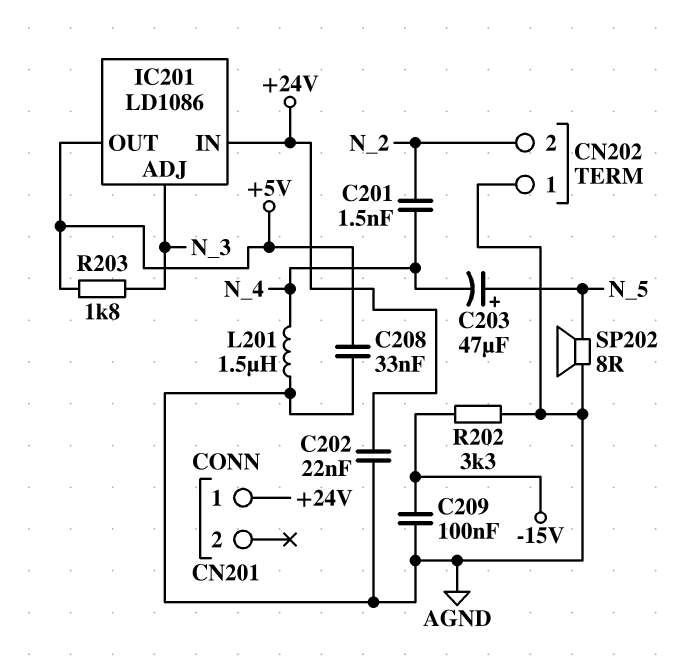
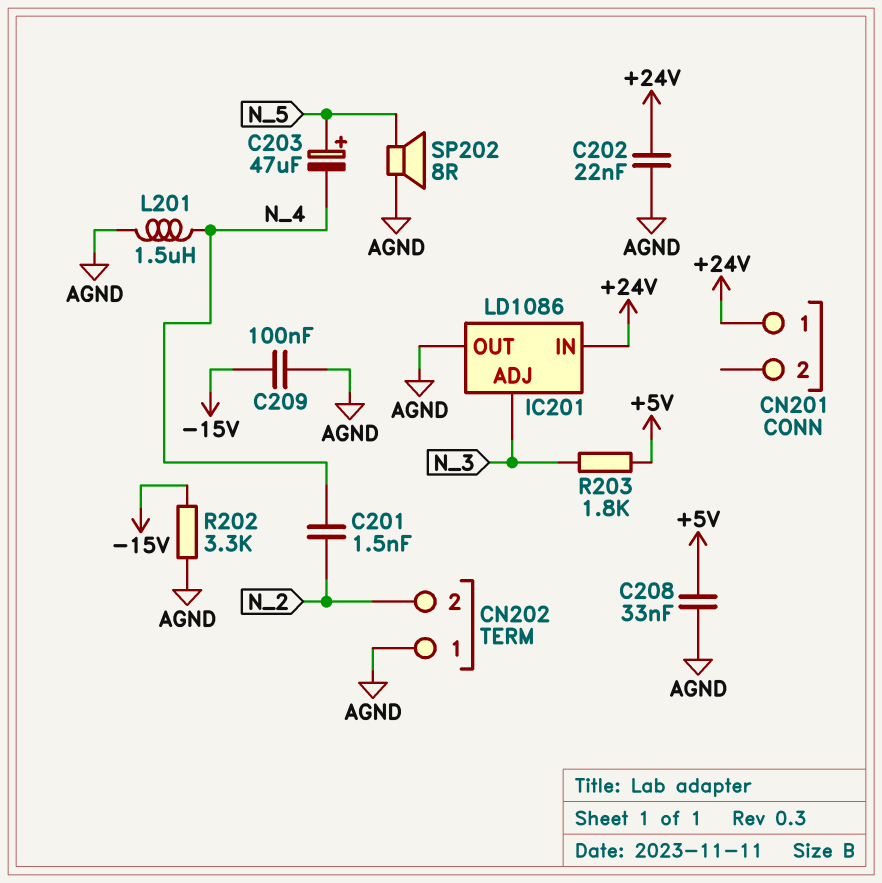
IC201 pin OUT: +5V -> AGND

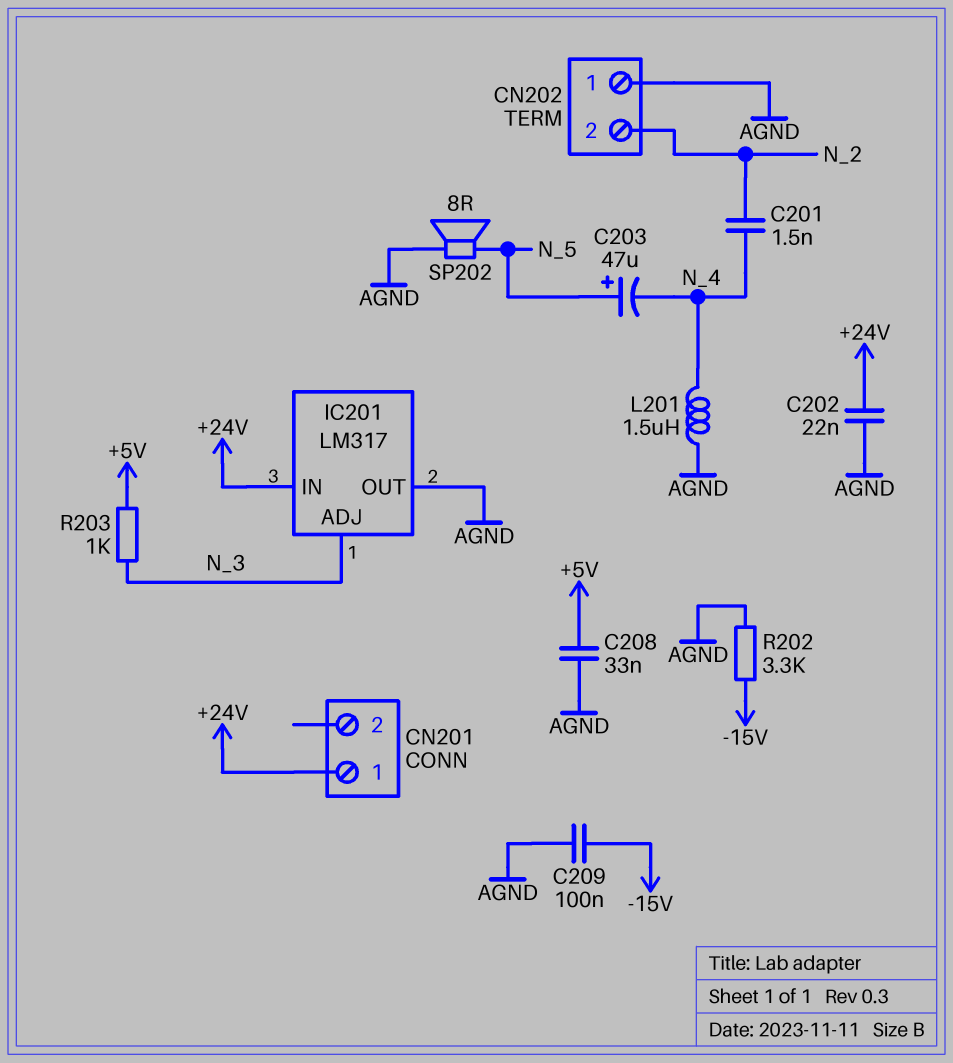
IC201: LD1086 -> LM317
R203: 1.8k (+5V, N_3) -> 1k (+5V, N_3)

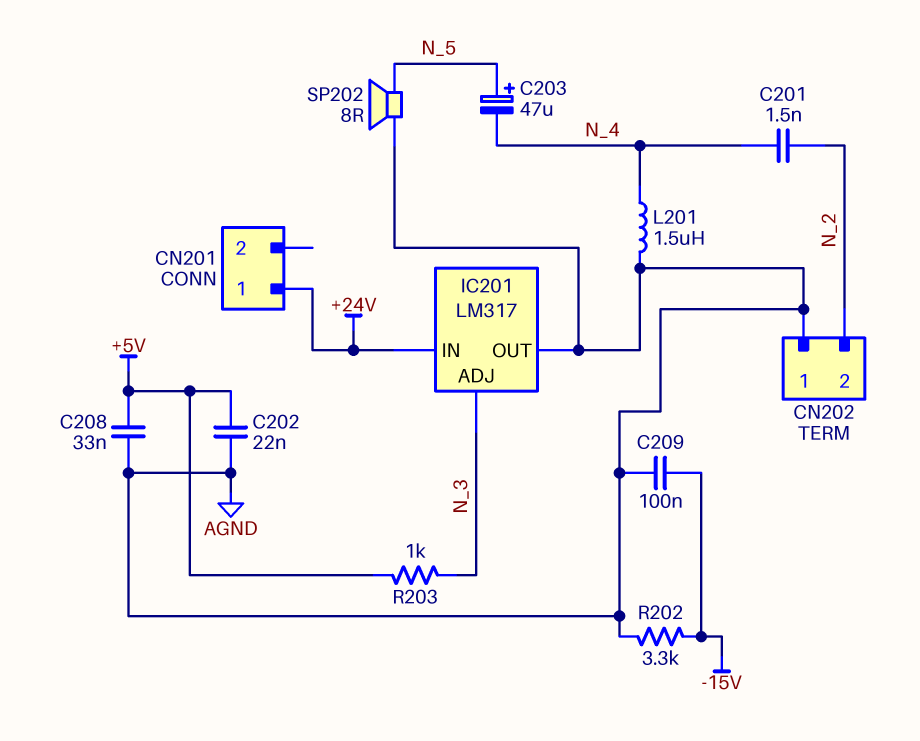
C202: 22nF (+24V, AGND) -> 22nF (+5V, AGND)

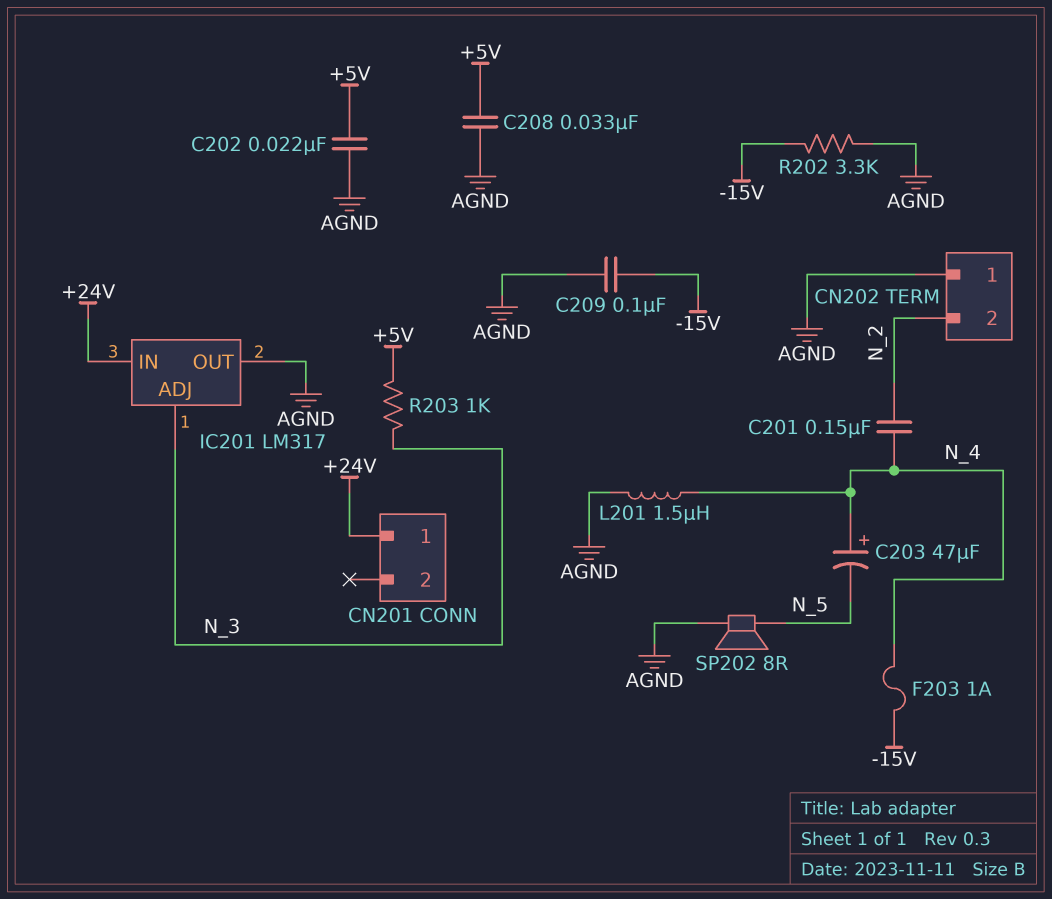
C201: 1.5nF (N_2, N_4) -> 150nF (N_2, N_4)
C203: 47uF (plus N_5, minus N_4) -> 47uF (plus N_4, minus N_5)
F203: none -> 1A (-15V, N_4)

